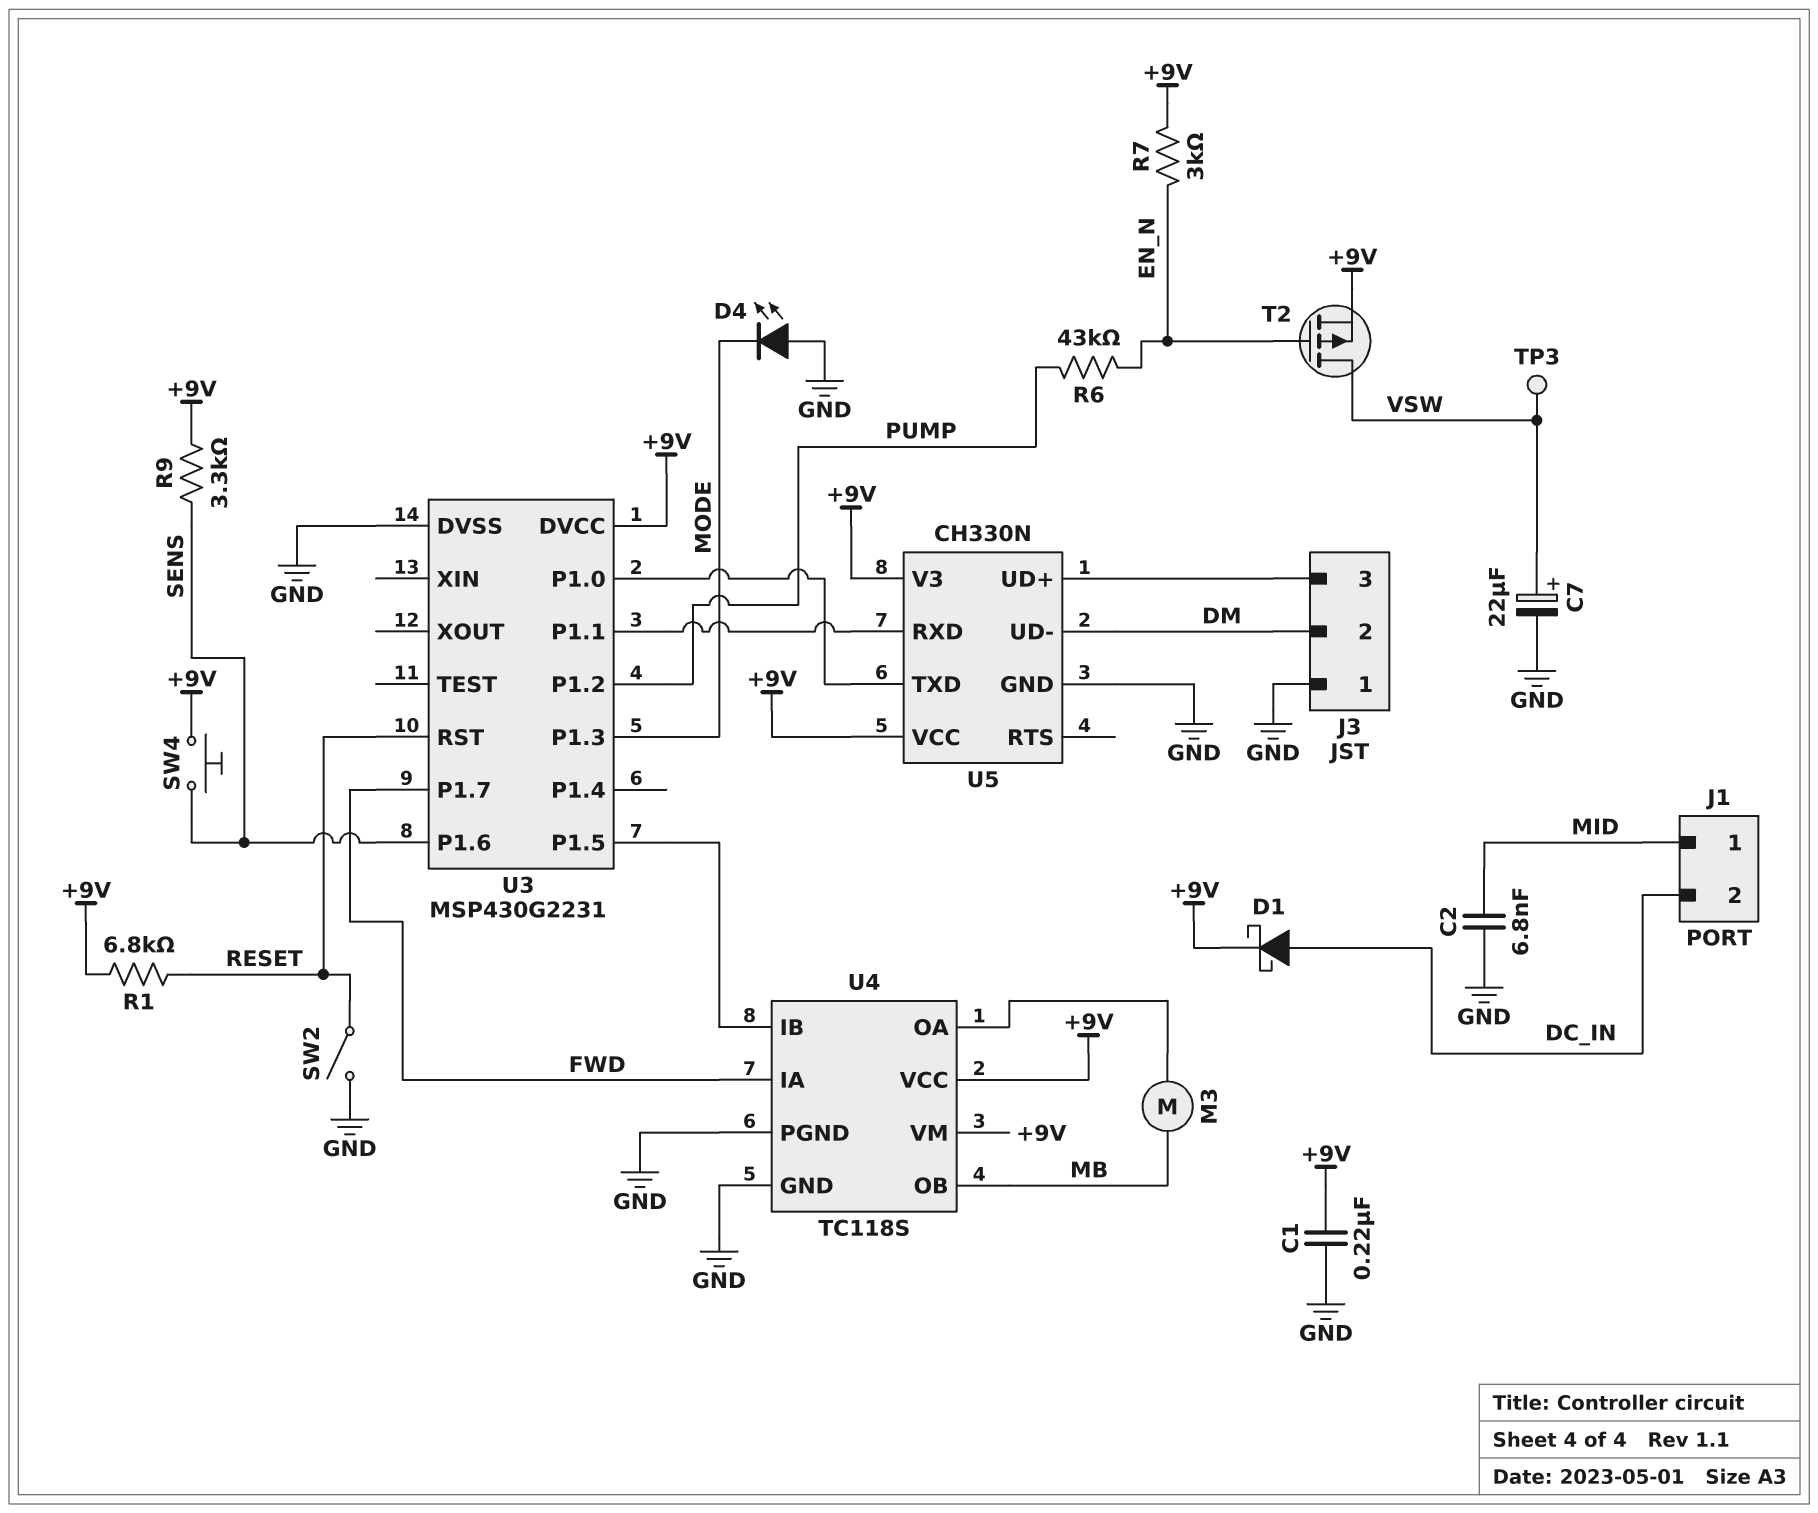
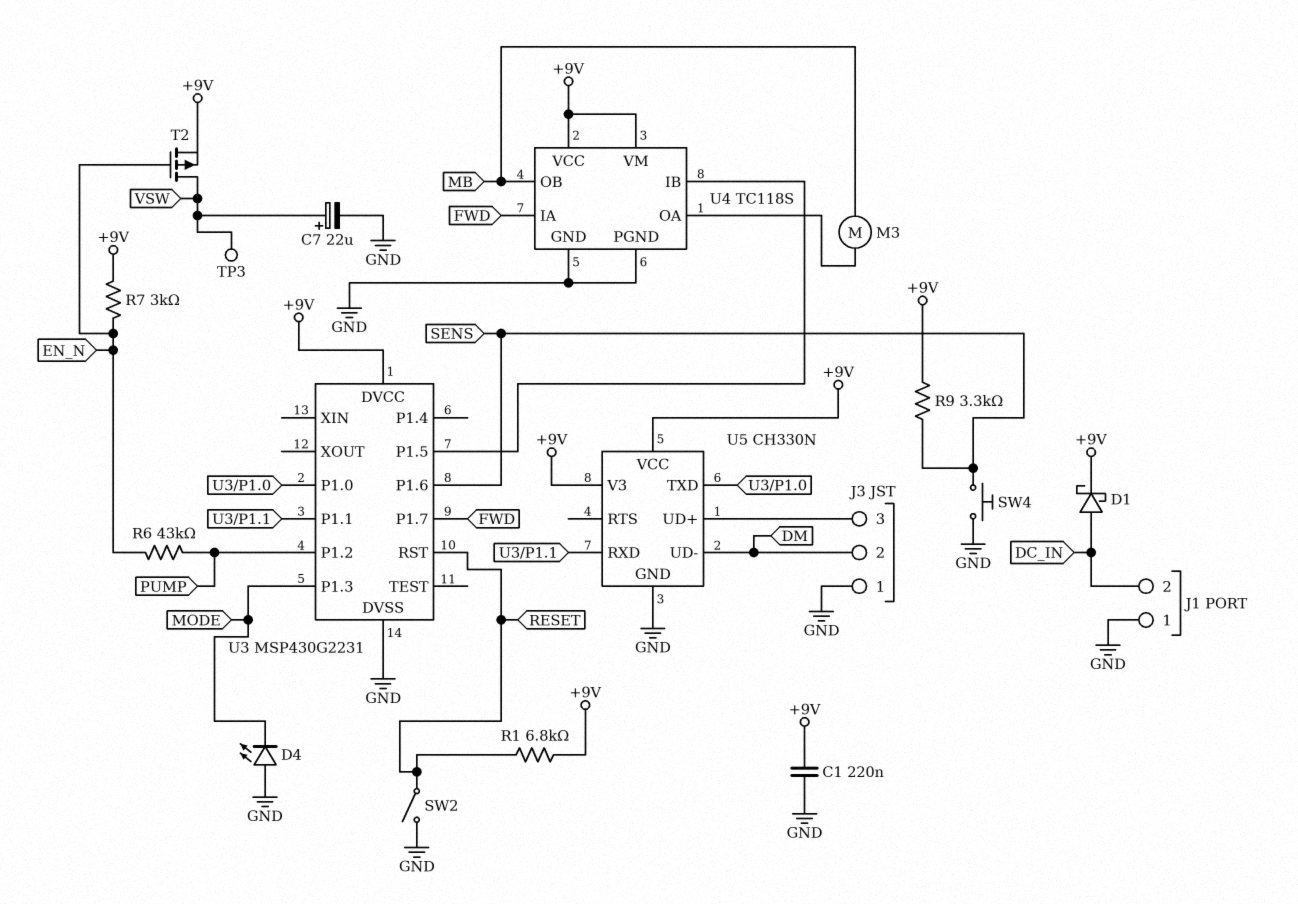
C2: 6.8nF (GND, MID) -> none
J1 pin 1: MID -> GND
SW4: button (+9V, SENS) -> button (GND, SENS)

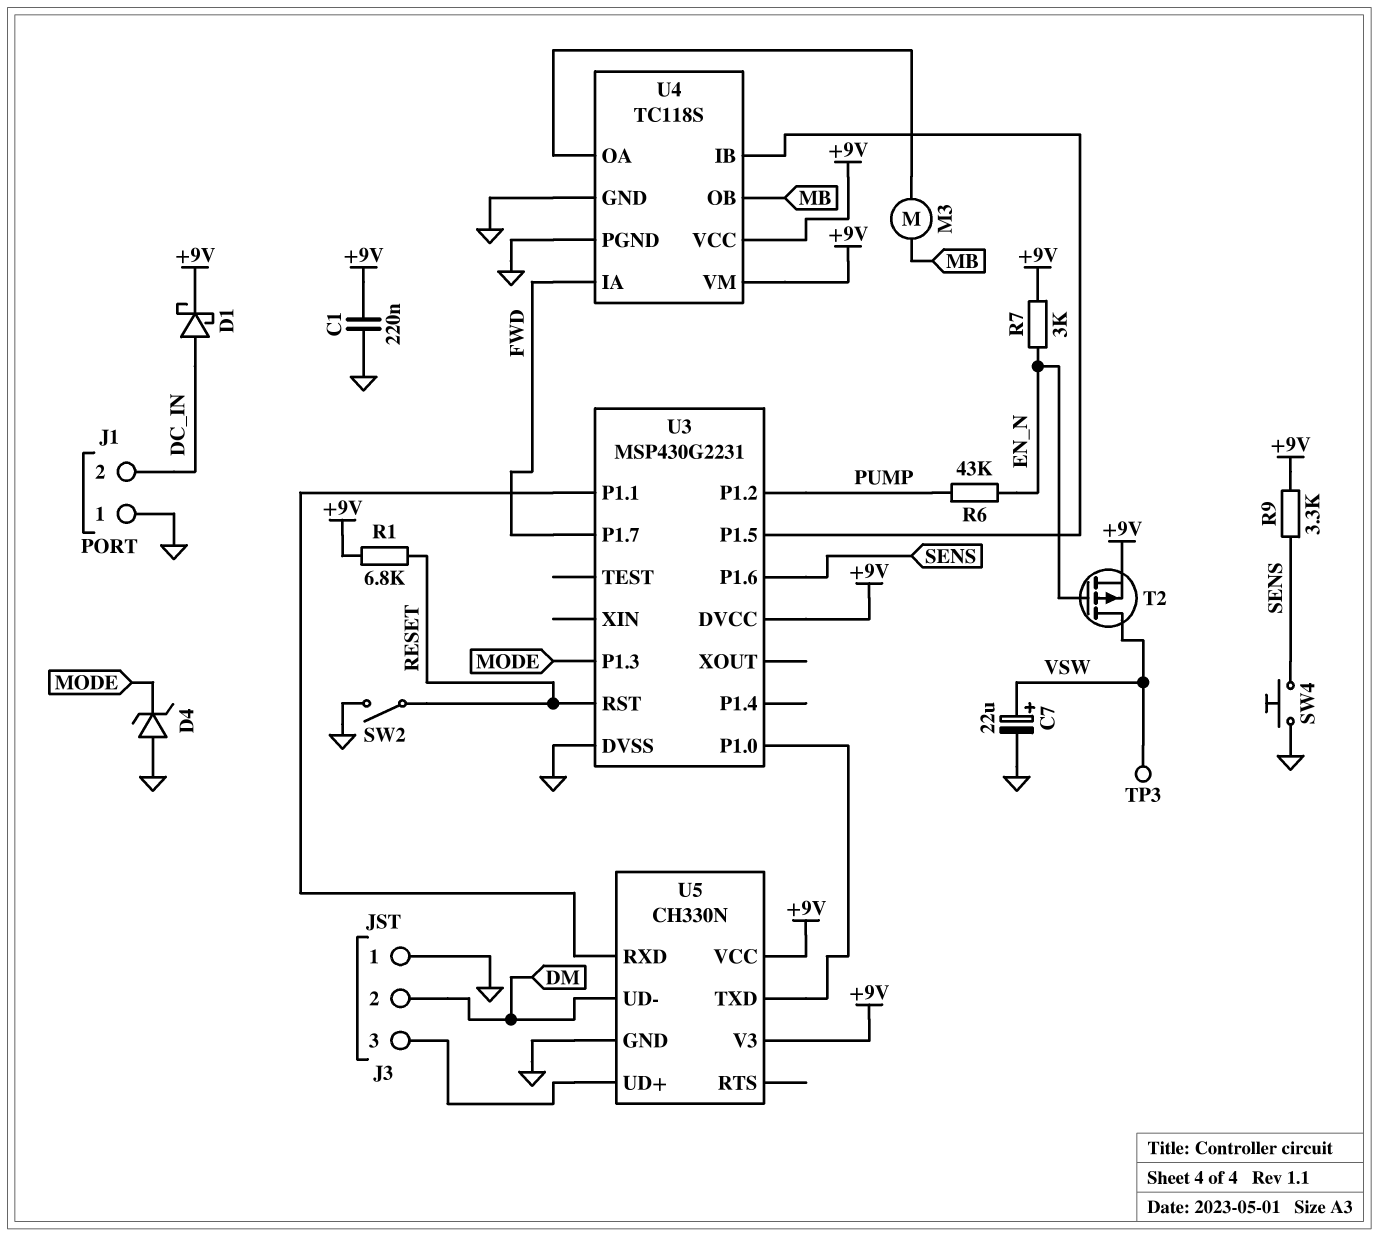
D4: LED (A GND, K MODE) -> zener (A GND, K MODE)

